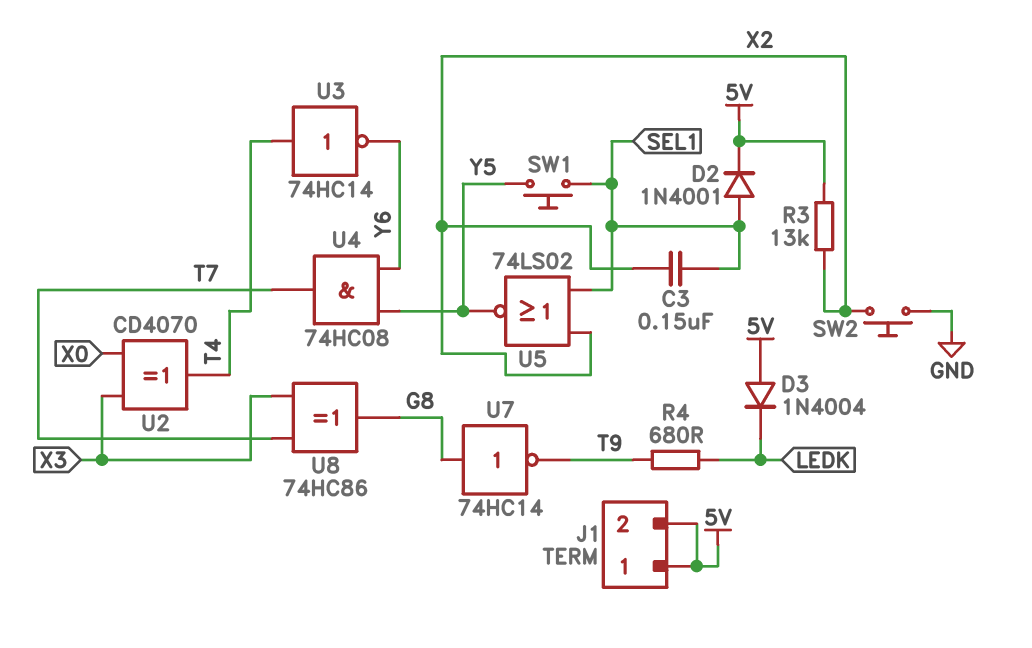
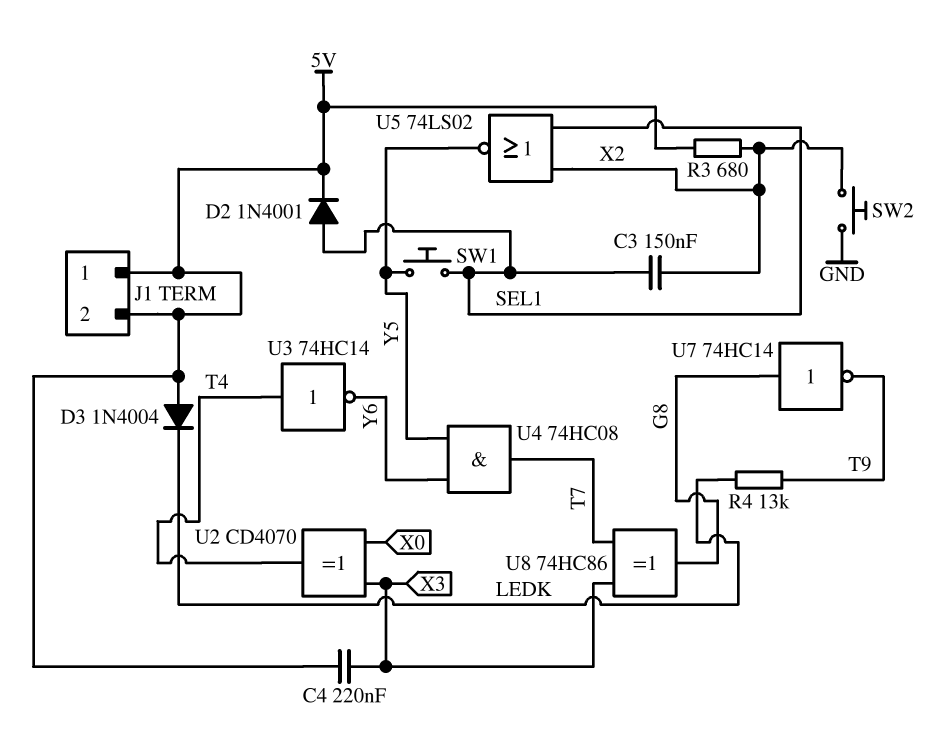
C4: none -> 220nF (5V, X3)
R3: 13k (5V, X2) -> 680 (5V, X2)
R4: 680 (LEDK, T9) -> 13k (LEDK, T9)

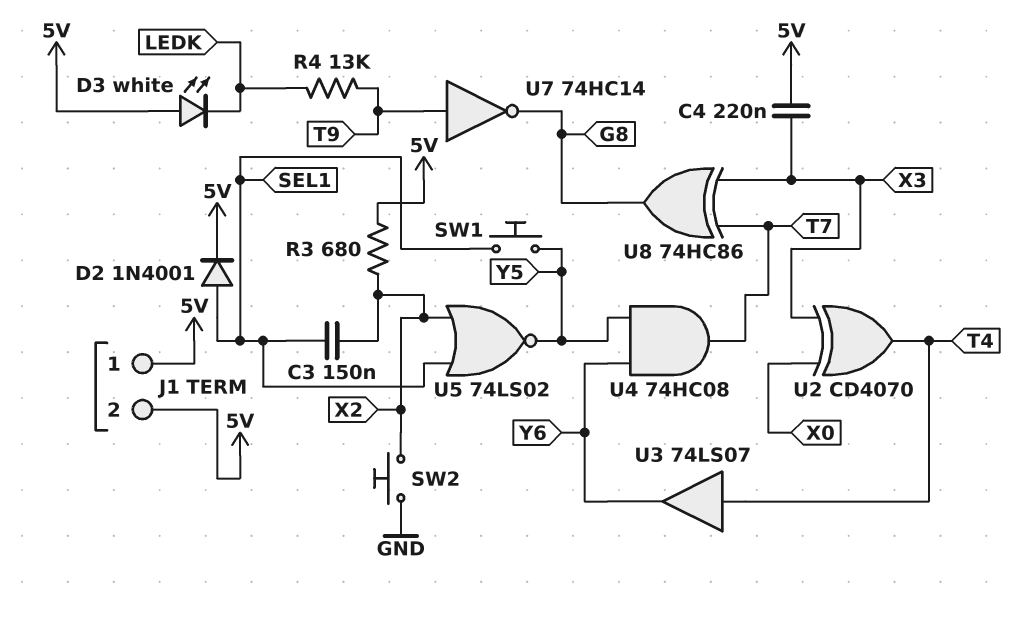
D3: diode 1N4004 (A 5V, K LEDK) -> LED white (A 5V, K LEDK)
U3: NOT 74HC14 (in T4, out Y6) -> buffer 74LS07 (in T4, out Y6)
U7: NOT 74HC14 (in G8, out T9) -> NOT 74HC14 (in T9, out G8)

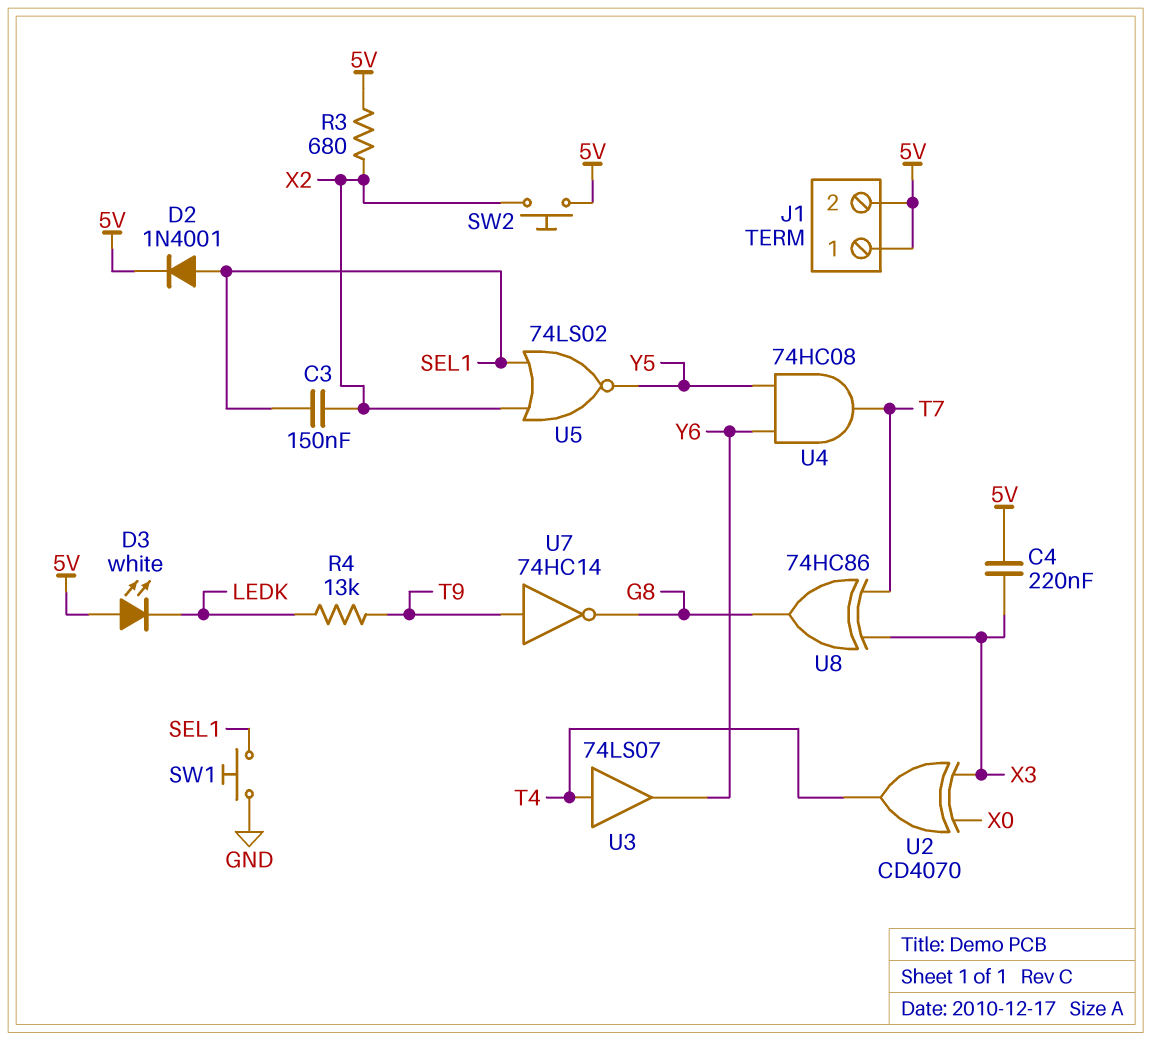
SW1: button (SEL1, Y5) -> button (GND, SEL1)
SW2: button (GND, X2) -> button (5V, X2)

